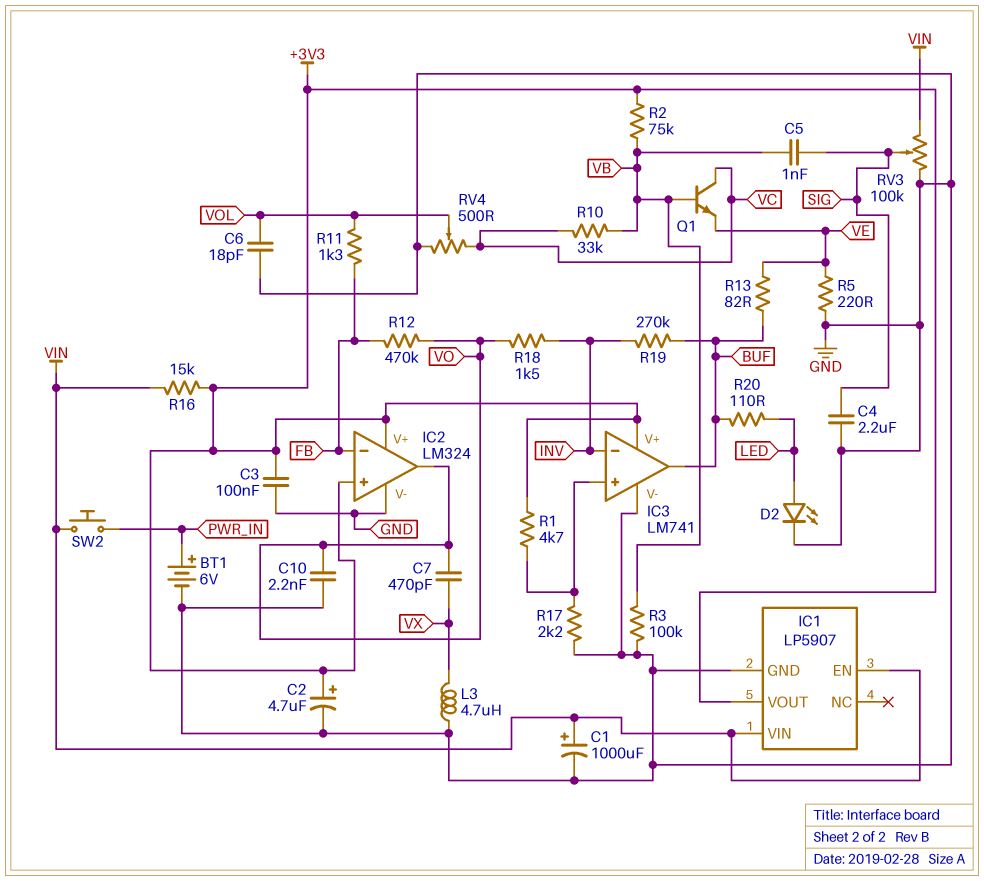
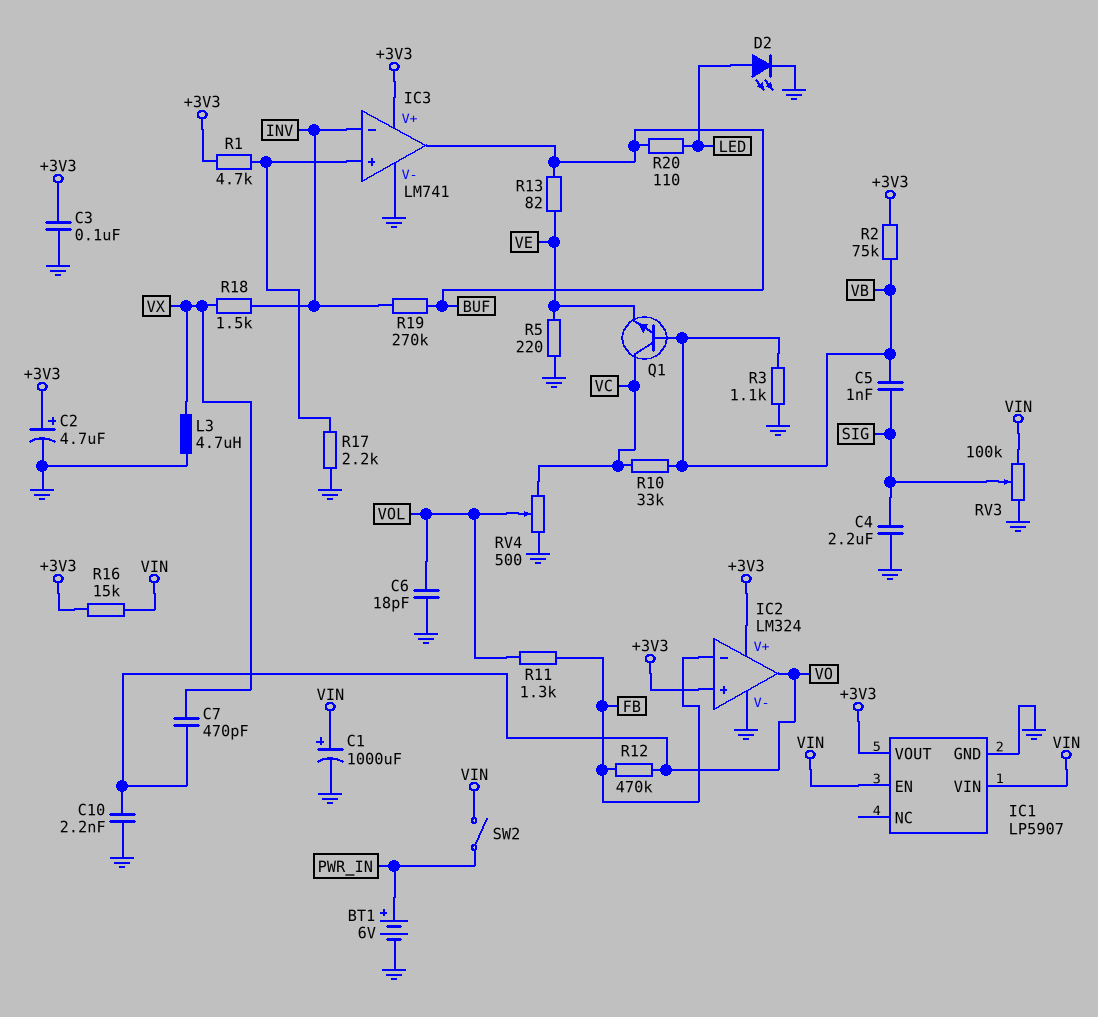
R3: 100k (GND, VB) -> 1.1k (GND, VB)
R18: 1.5k (INV, VO) -> 1.5k (INV, VX)
SW2: button (PWR_IN, VIN) -> switch (PWR_IN, VIN)

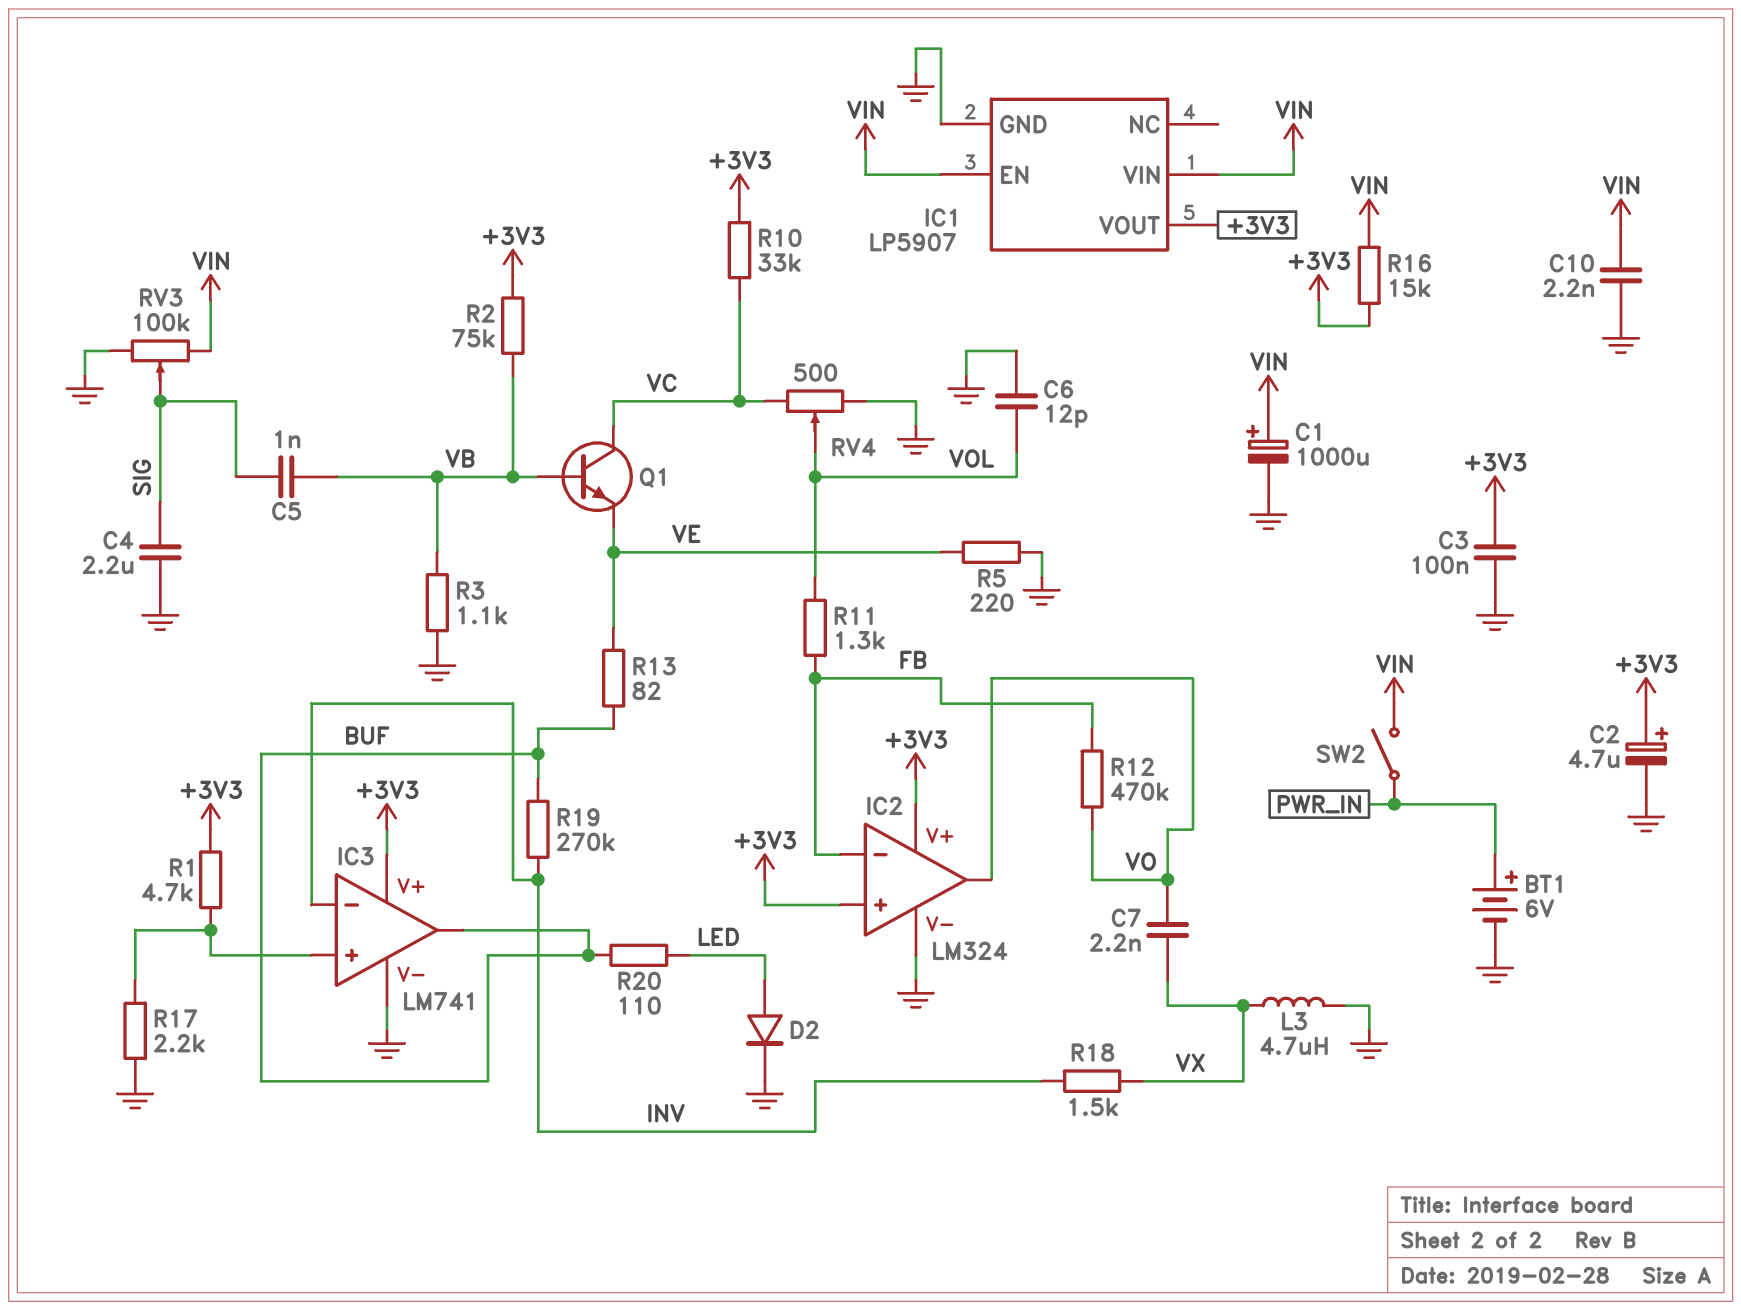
C6: 18pF (GND, VOL) -> 12pF (GND, VOL)
C7: 470pF (VO, VX) -> 2.2nF (VO, VX)
C10: 2.2nF (GND, VO) -> 2.2nF (GND, VIN)
D2: LED (A LED, K GND) -> diode (A LED, K GND)
R10: 33k (VB, VC) -> 33k (+3V3, VC)

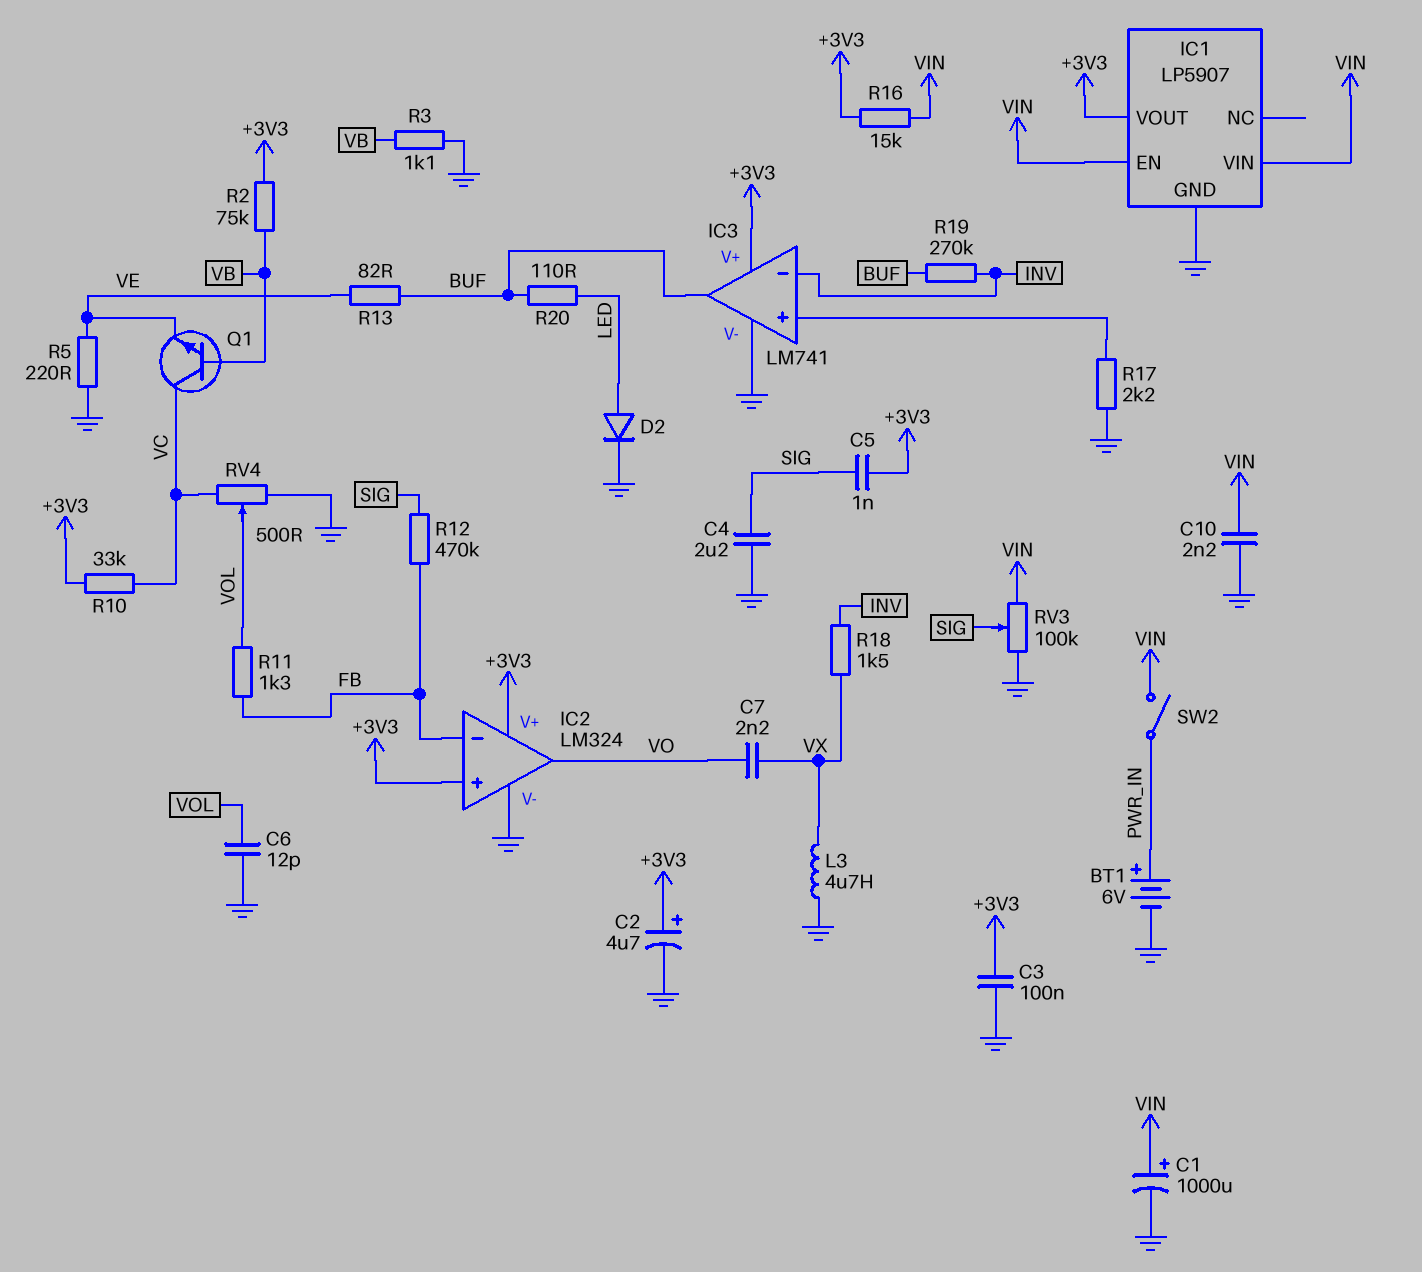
C5: 1nF (SIG, VB) -> 1nF (+3V3, SIG)
R1: 4.7k (+3V3, IC3/in+) -> none
R12: 470k (FB, VO) -> 470k (FB, SIG)

